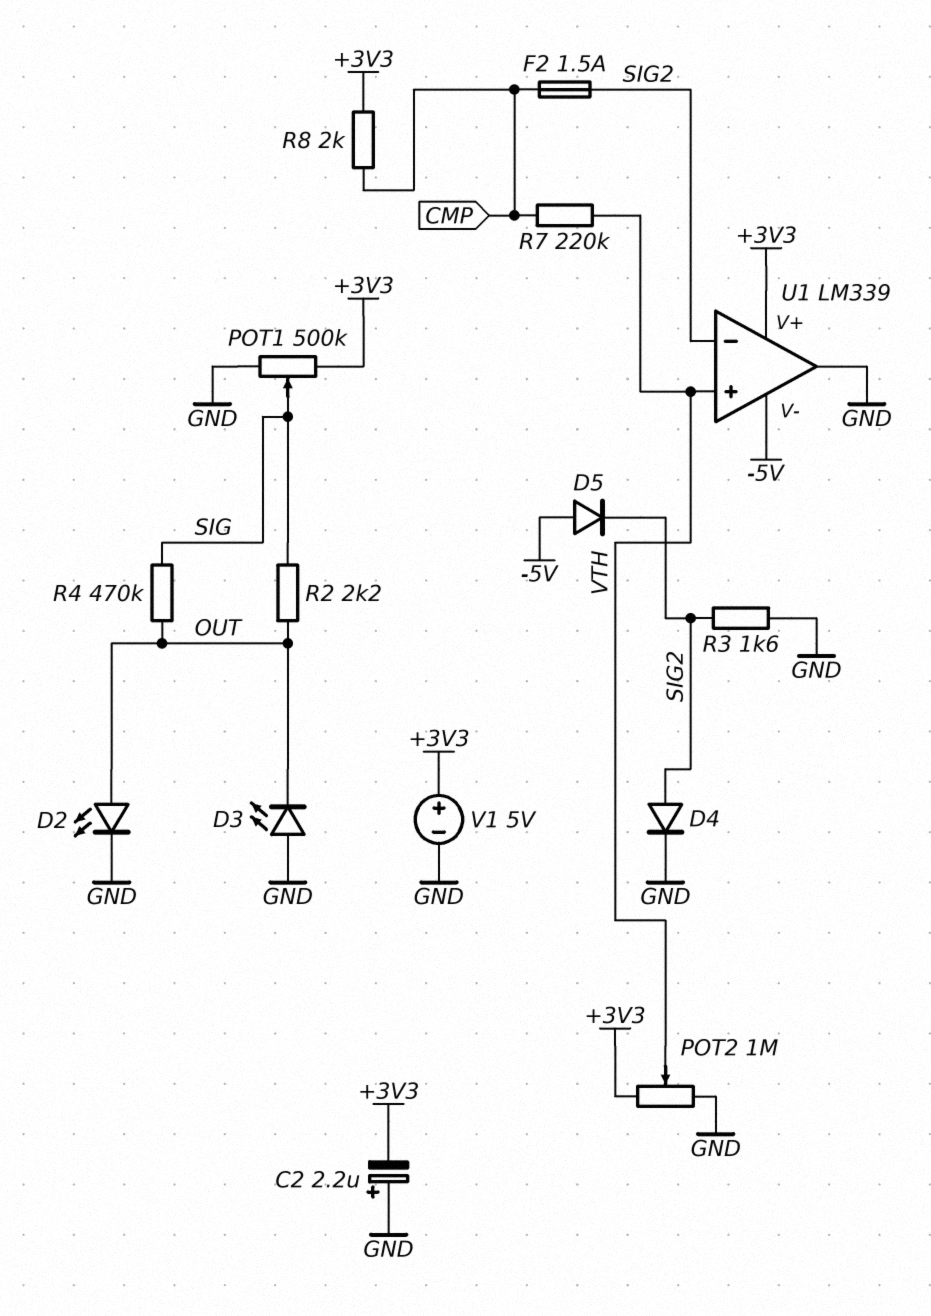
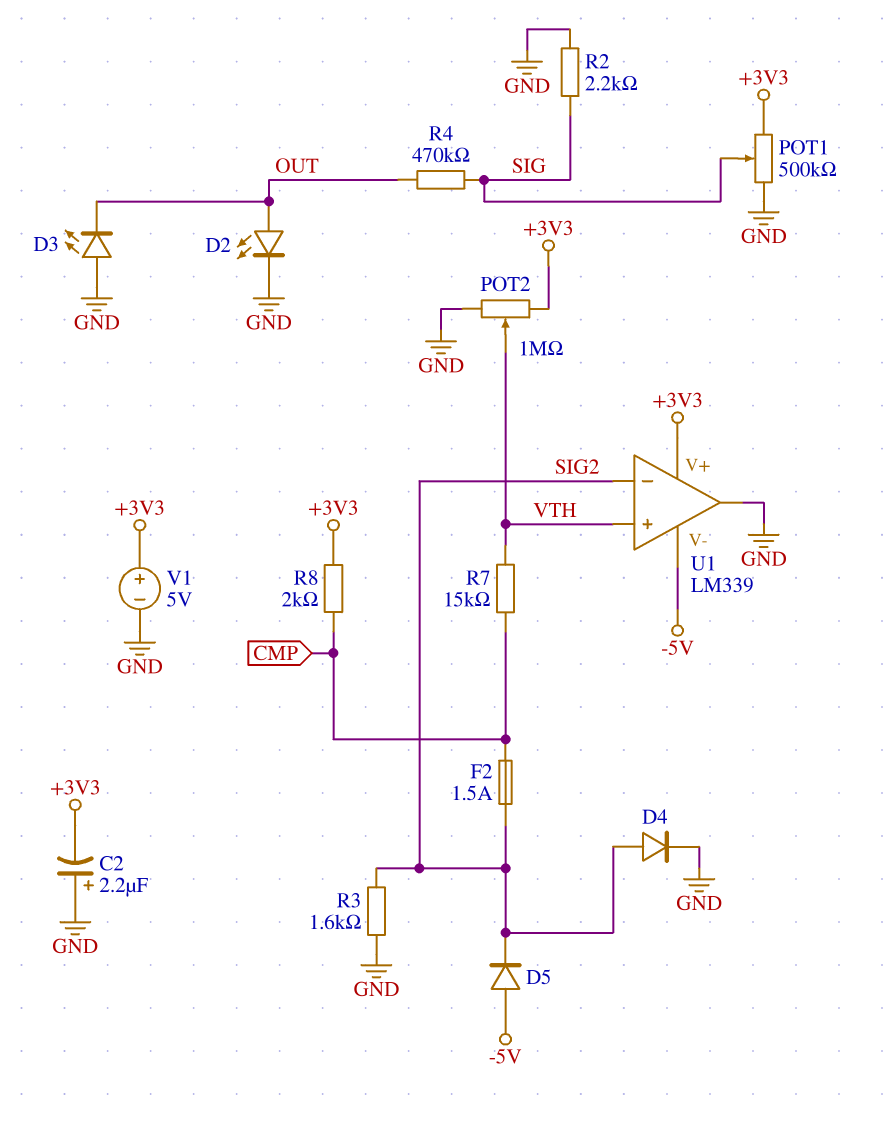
R2: 2.2k (OUT, SIG) -> 2.2k (GND, SIG)
R7: 220k (CMP, VTH) -> 15k (CMP, VTH)

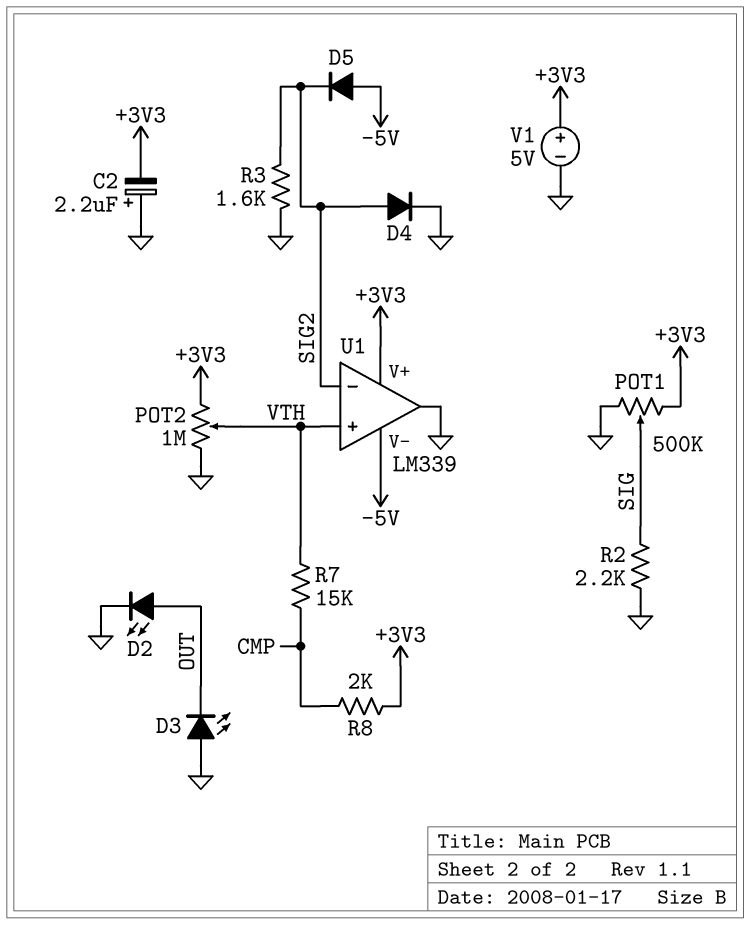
F2: 1.5A (CMP, SIG2) -> none
R4: 470k (OUT, SIG) -> none

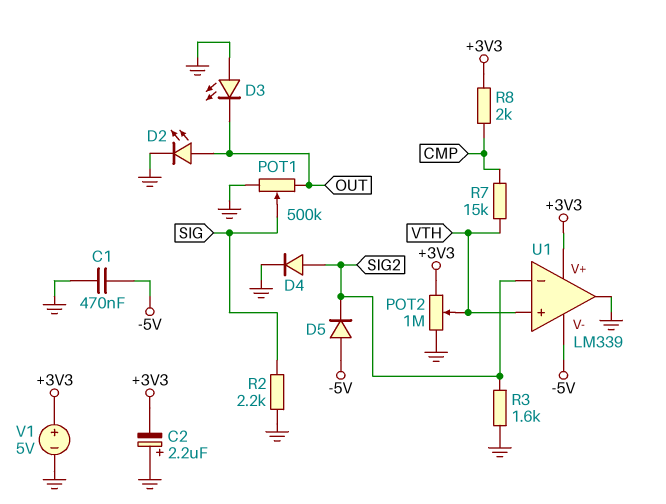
C1: none -> 470nF (-5V, GND)
POT1: 500k (+3V3, GND, wiper SIG) -> 500k (GND, OUT, wiper SIG)

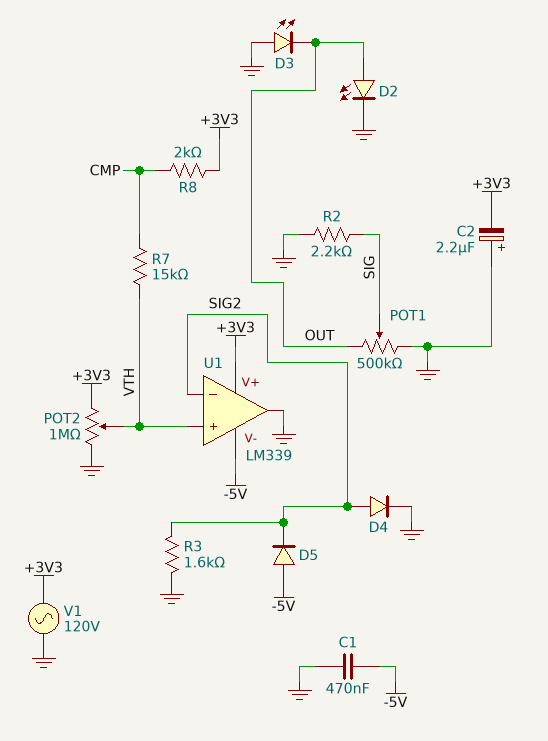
V1: 5V (plus +3V3, minus GND) -> AC 120V (+3V3, GND)

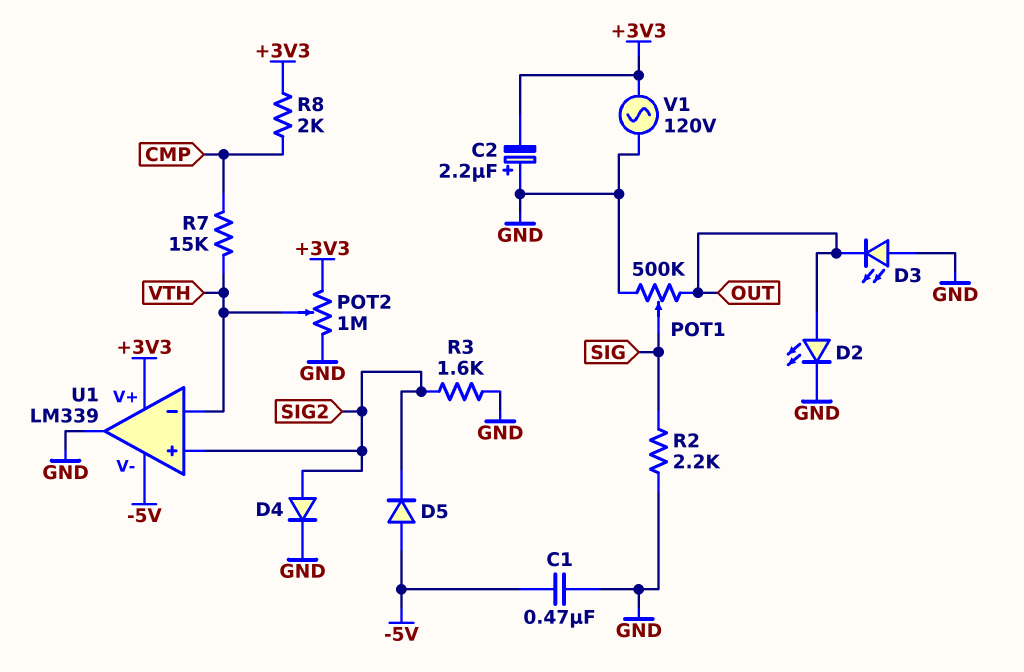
U1 pin in+: VTH -> SIG2
U1 pin in-: SIG2 -> VTH

